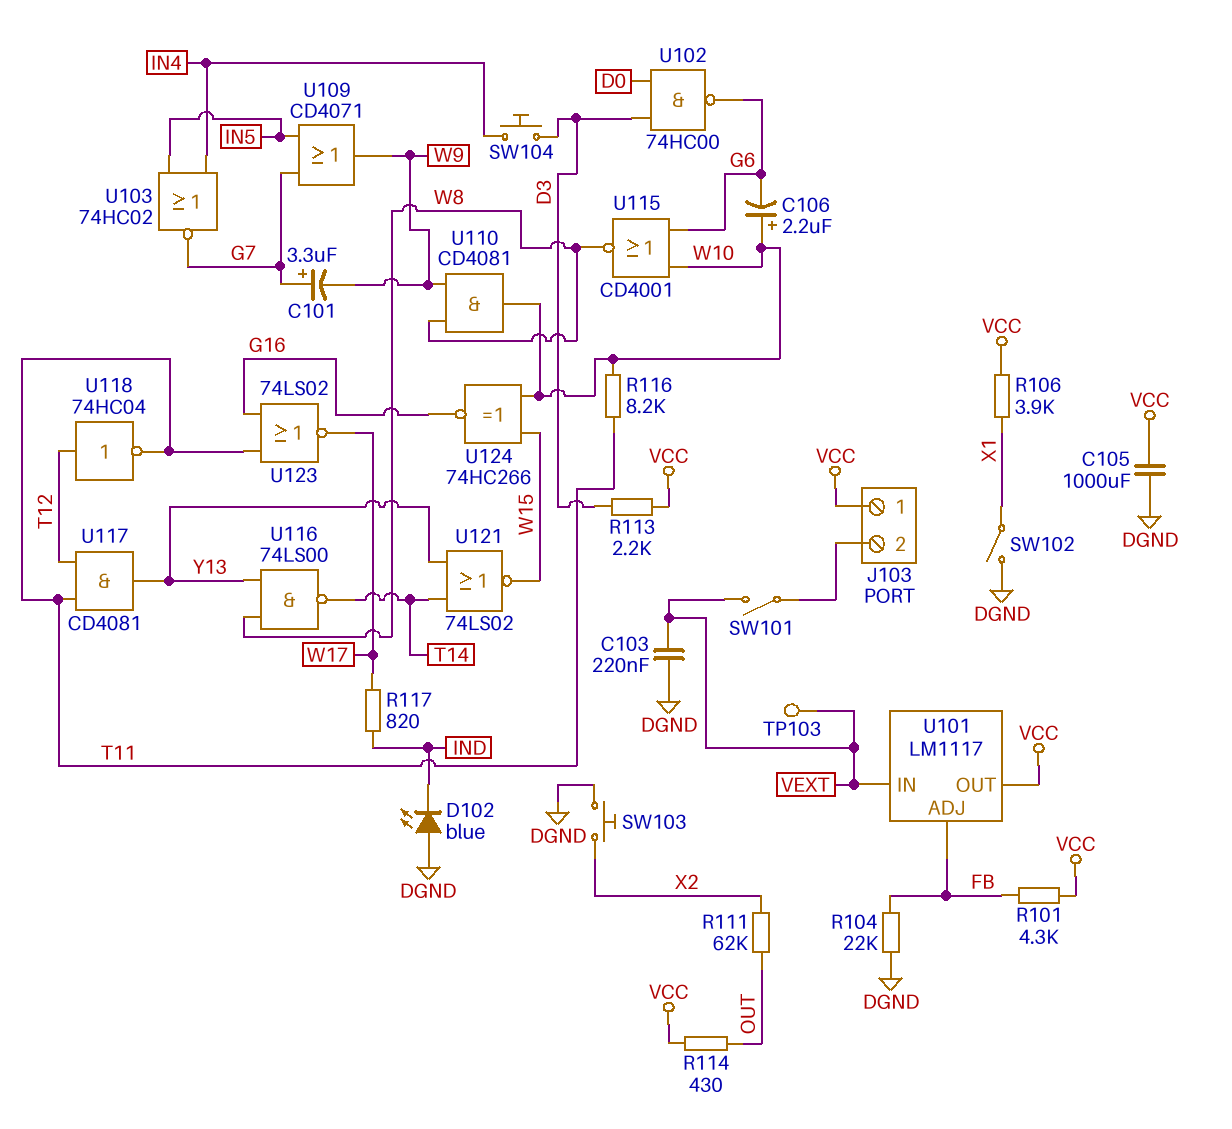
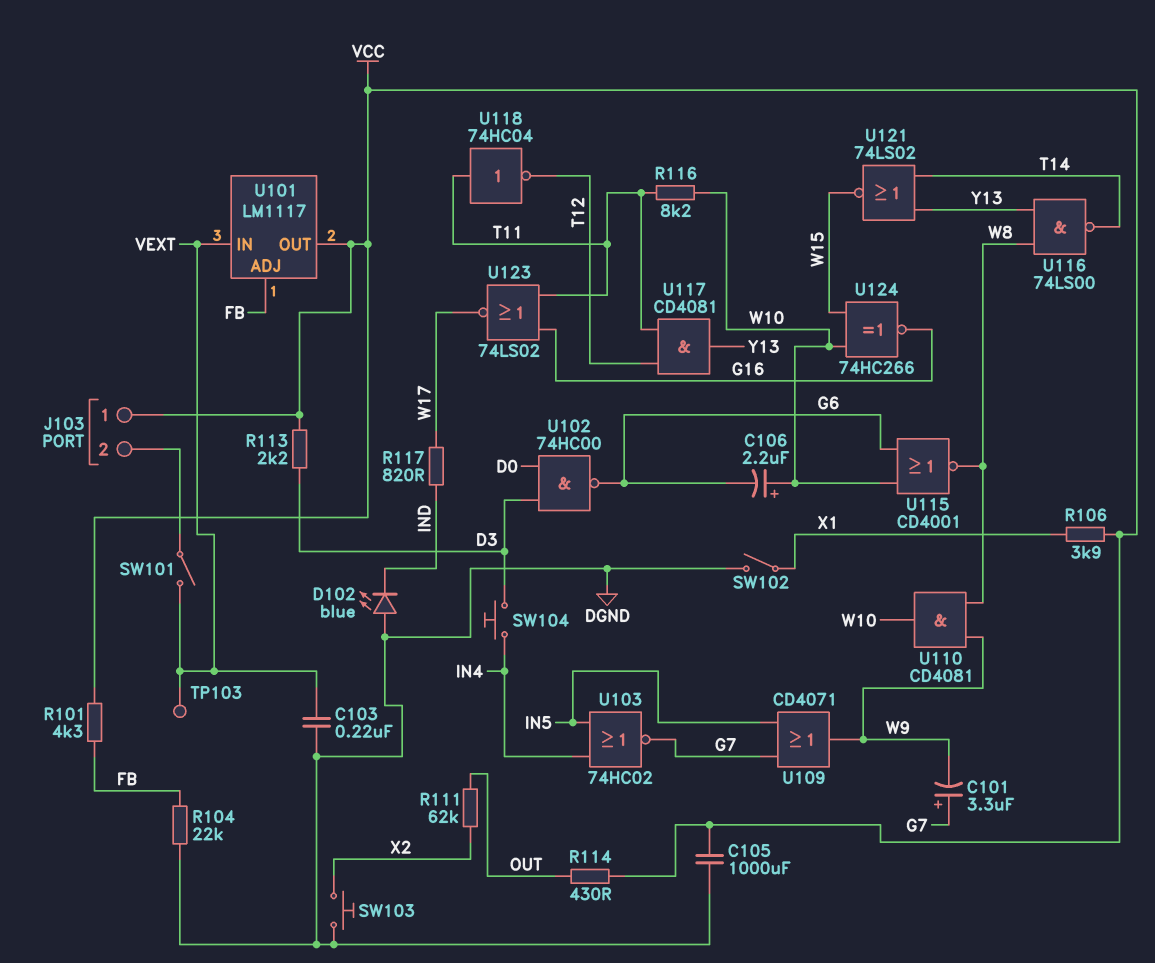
U118: NOT 74HC04 (in T12, out T11) -> NOT 74HC04 (in T11, out T12)

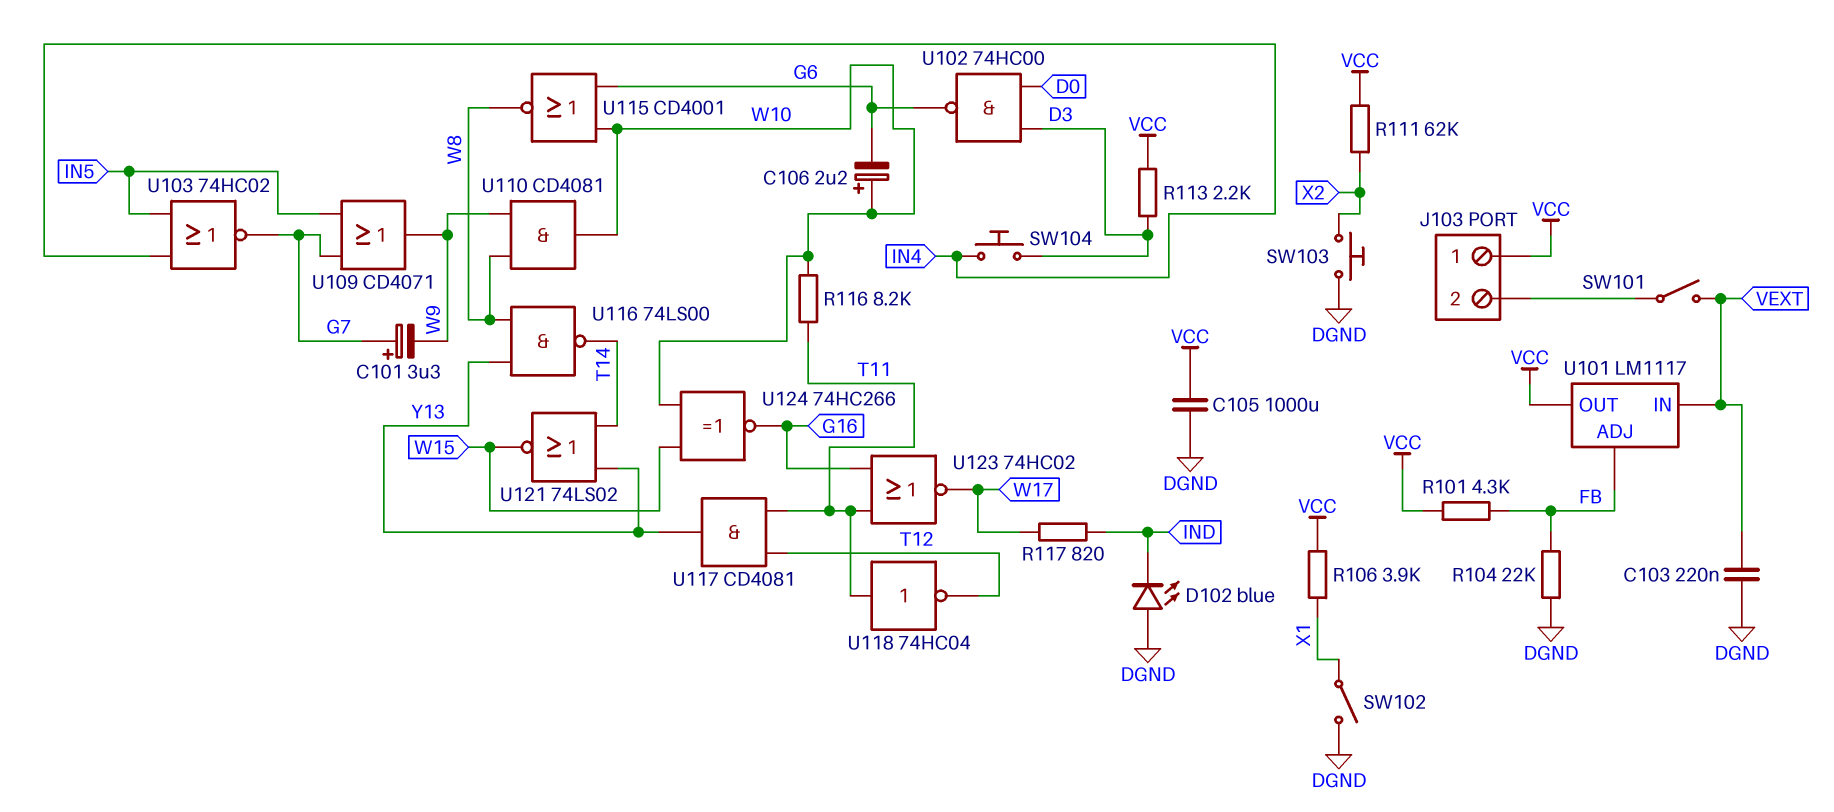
R111: 62k (OUT, X2) -> 62k (VCC, X2)
R114: 430 (OUT, VCC) -> none
TP103: test point (VEXT) -> none
U123: NOR 74LS02 (in G16, in T11, out W17) -> NOR 74HC02 (in G16, in T11, out W17)

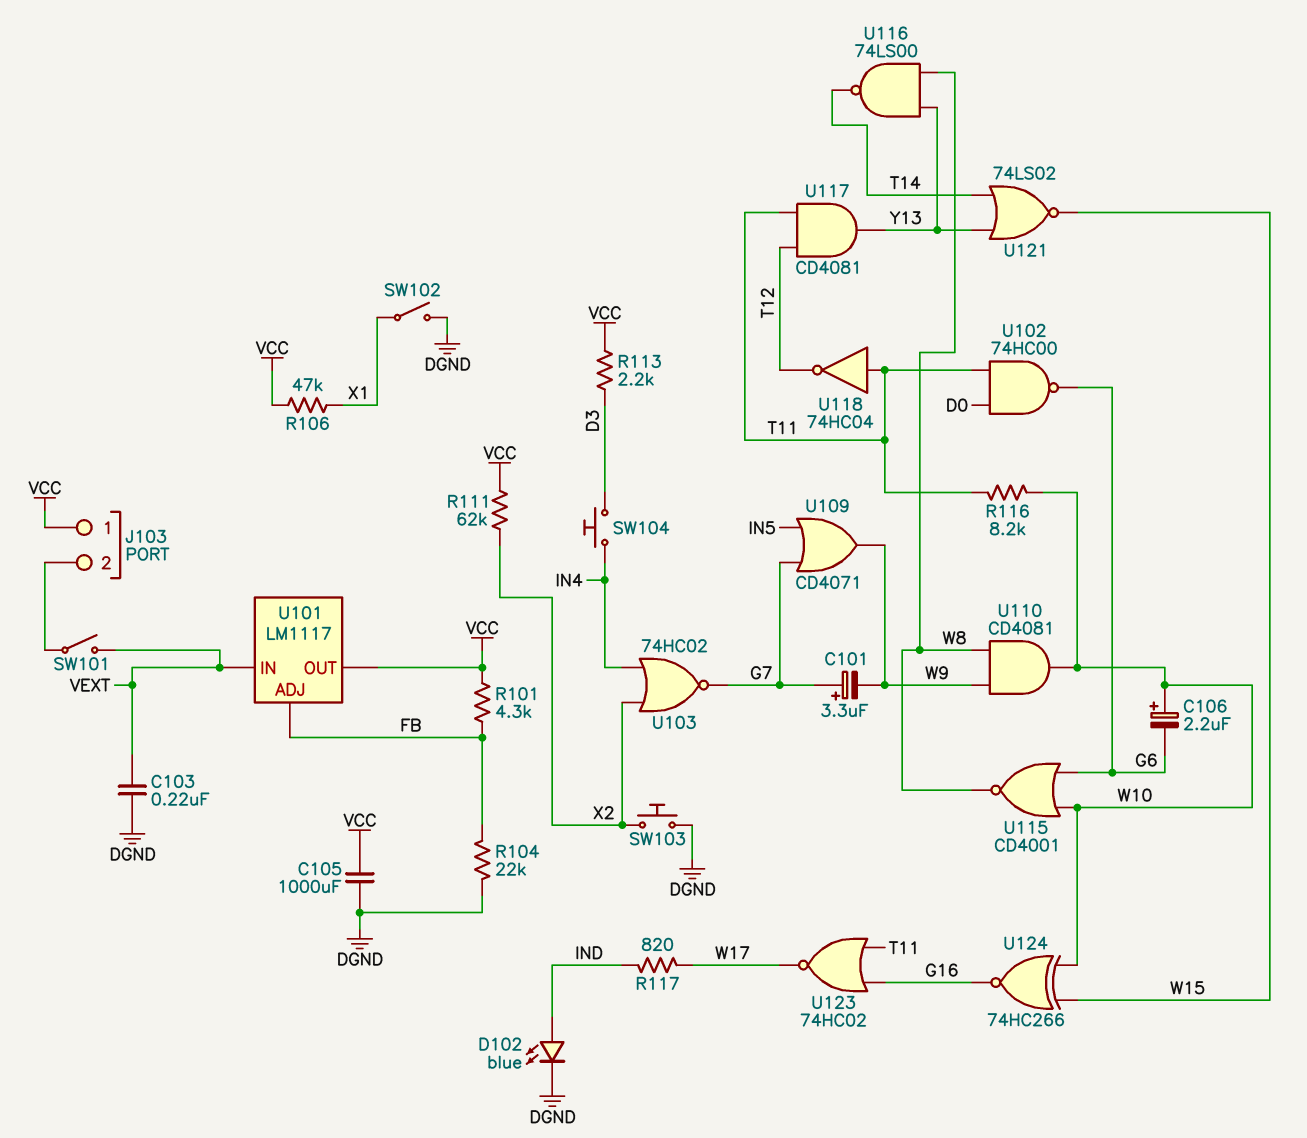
D102: LED blue (A DGND, K IND) -> LED blue (A IND, K DGND)
R106: 3.9k (VCC, X1) -> 47k (VCC, X1)
U102: NAND 74HC00 (in D0, in D3, out G6) -> NAND 74HC00 (in D0, in T11, out G6)
U103: NOR 74HC02 (in IN4, in IN5, out G7) -> NOR 74HC02 (in IN4, in X2, out G7)

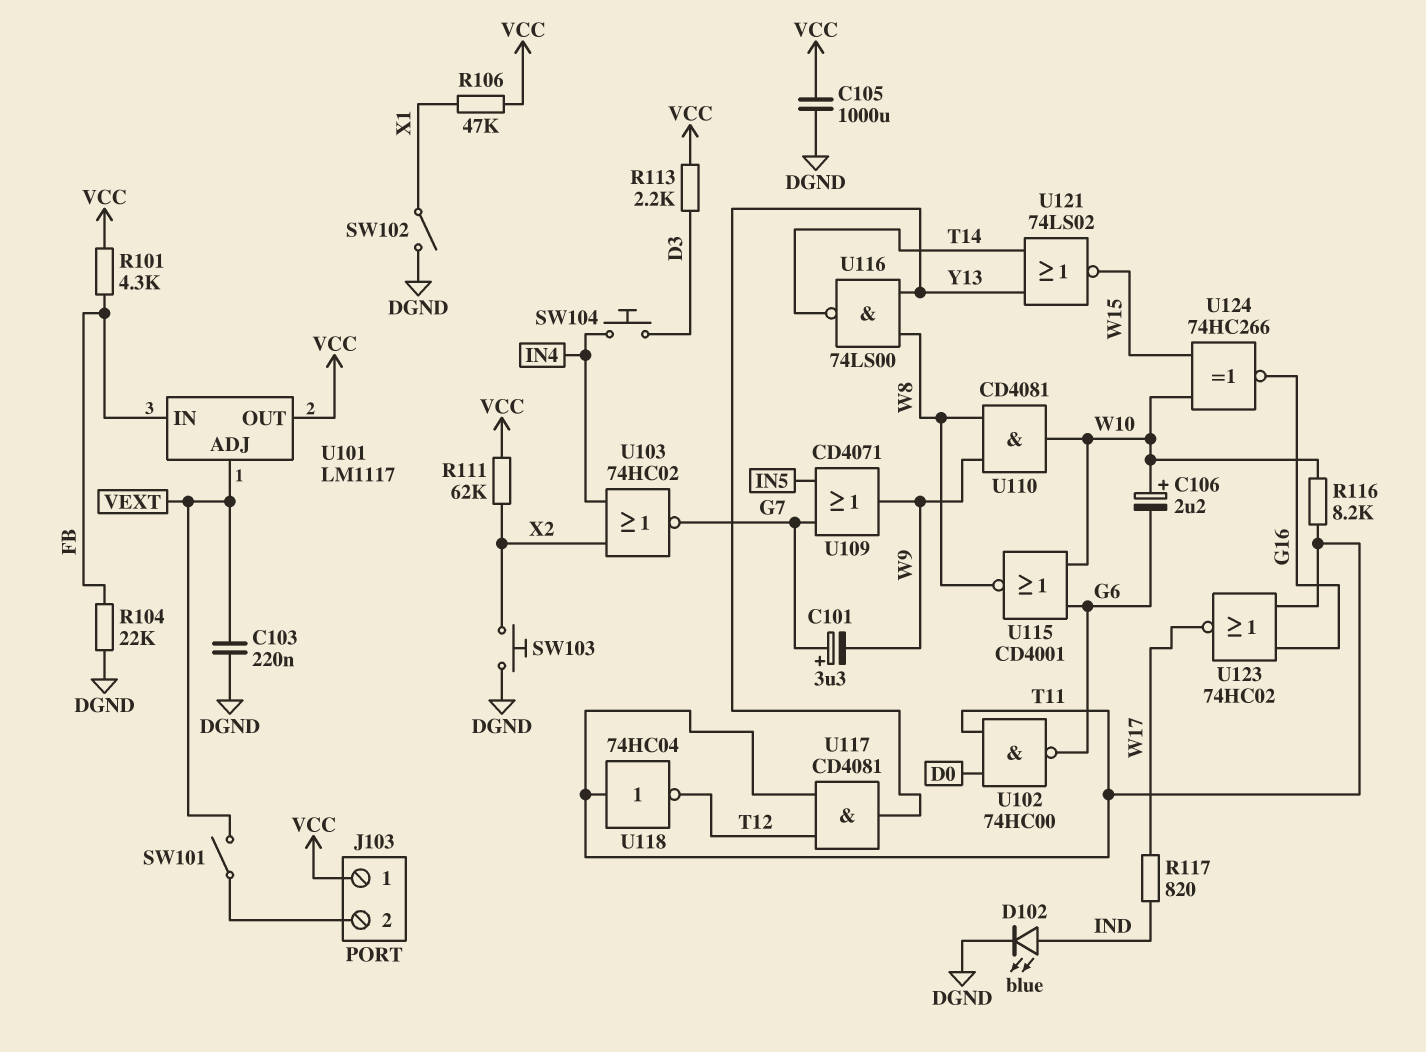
U101 pin ADJ: FB -> VEXT
U101 pin IN: VEXT -> FB

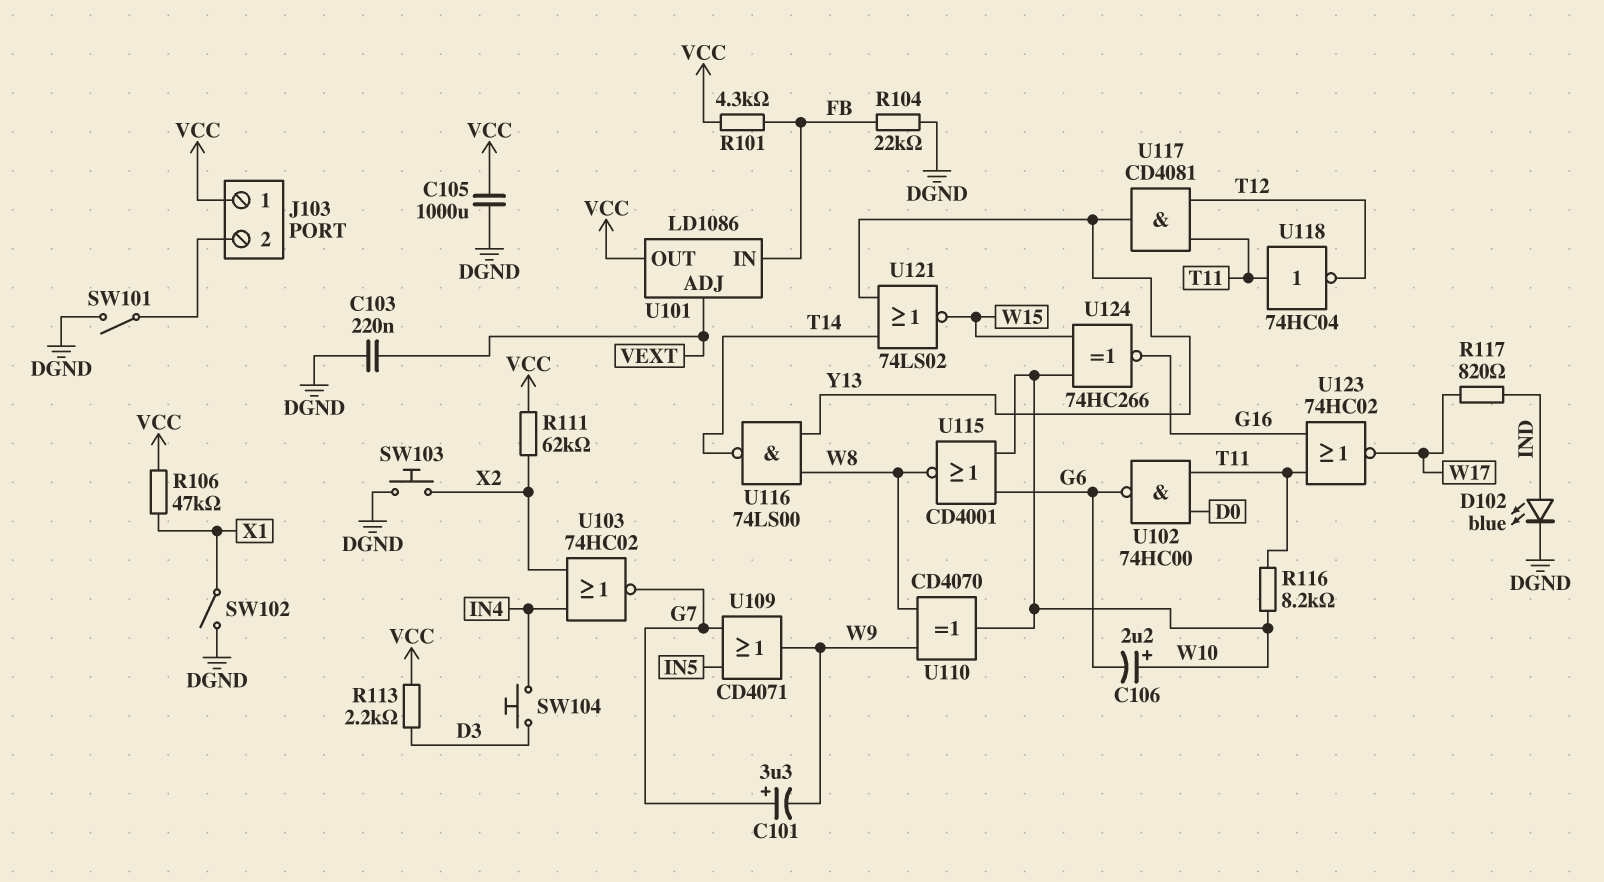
SW101: switch (J103/2, VEXT) -> switch (DGND, J103/2)
U101: LM1117 -> LD1086
U110: AND CD4081 (in W8, in W9, out W10) -> XOR CD4070 (in W8, in W9, out W10)

